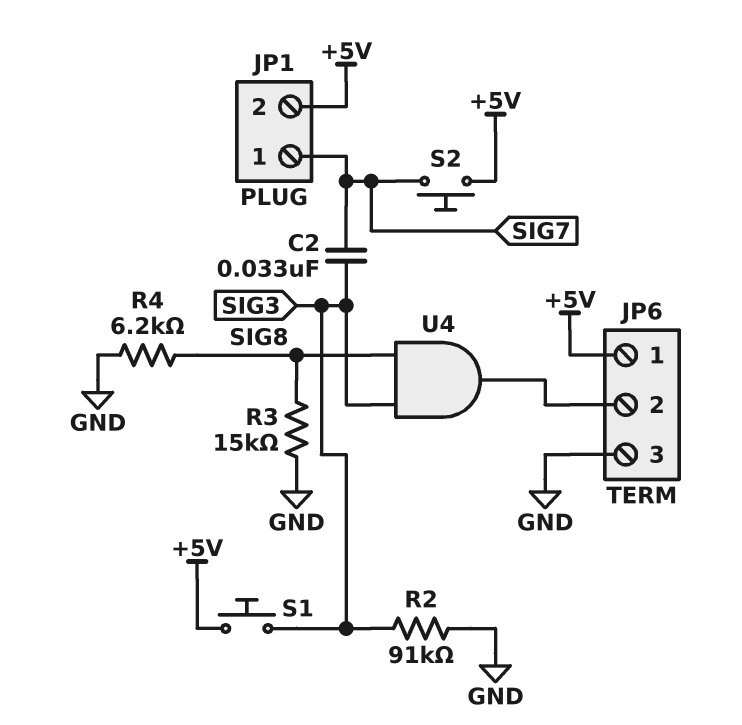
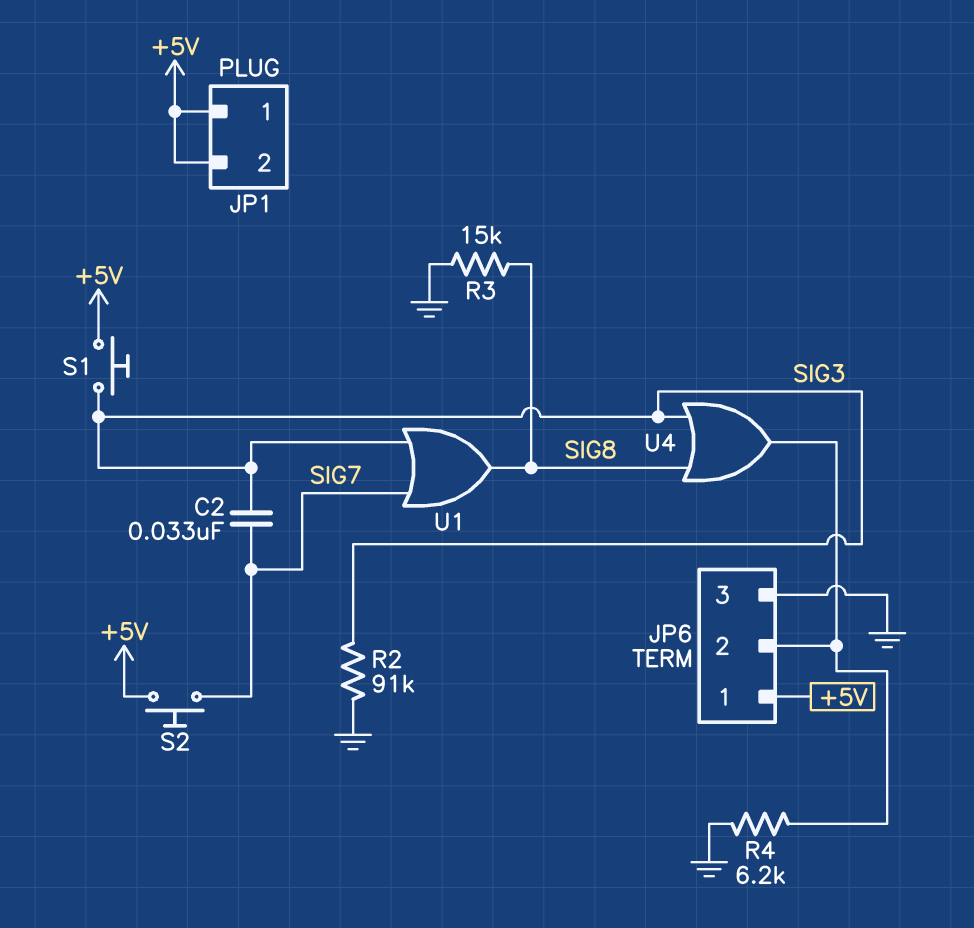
JP1 pin 1: SIG7 -> +5V
R4: 6.2k (GND, SIG8) -> 6.2k (GND, JP6/2)
U1: none -> OR (in SIG3, in SIG7, out SIG8)
U4: AND (in SIG3, in SIG8, out JP6/2) -> OR (in SIG3, in SIG8, out JP6/2)

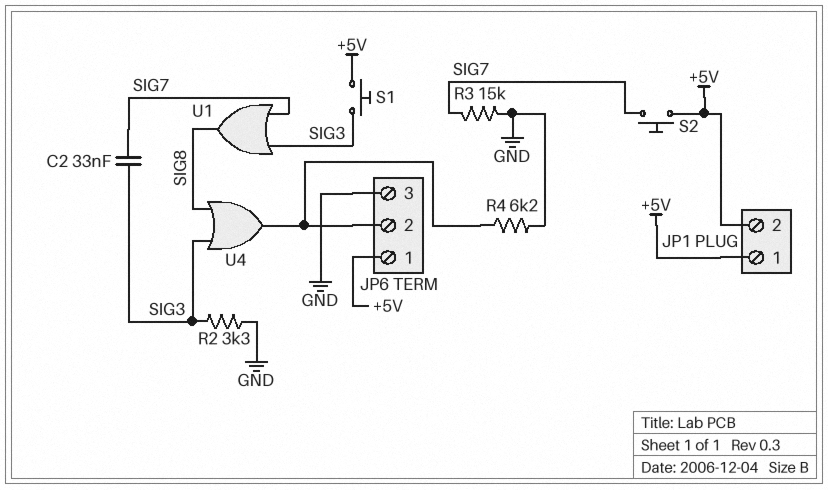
R2: 91k (GND, SIG3) -> 3.3k (GND, SIG3)
R3: 15k (GND, SIG8) -> 15k (GND, SIG7)

